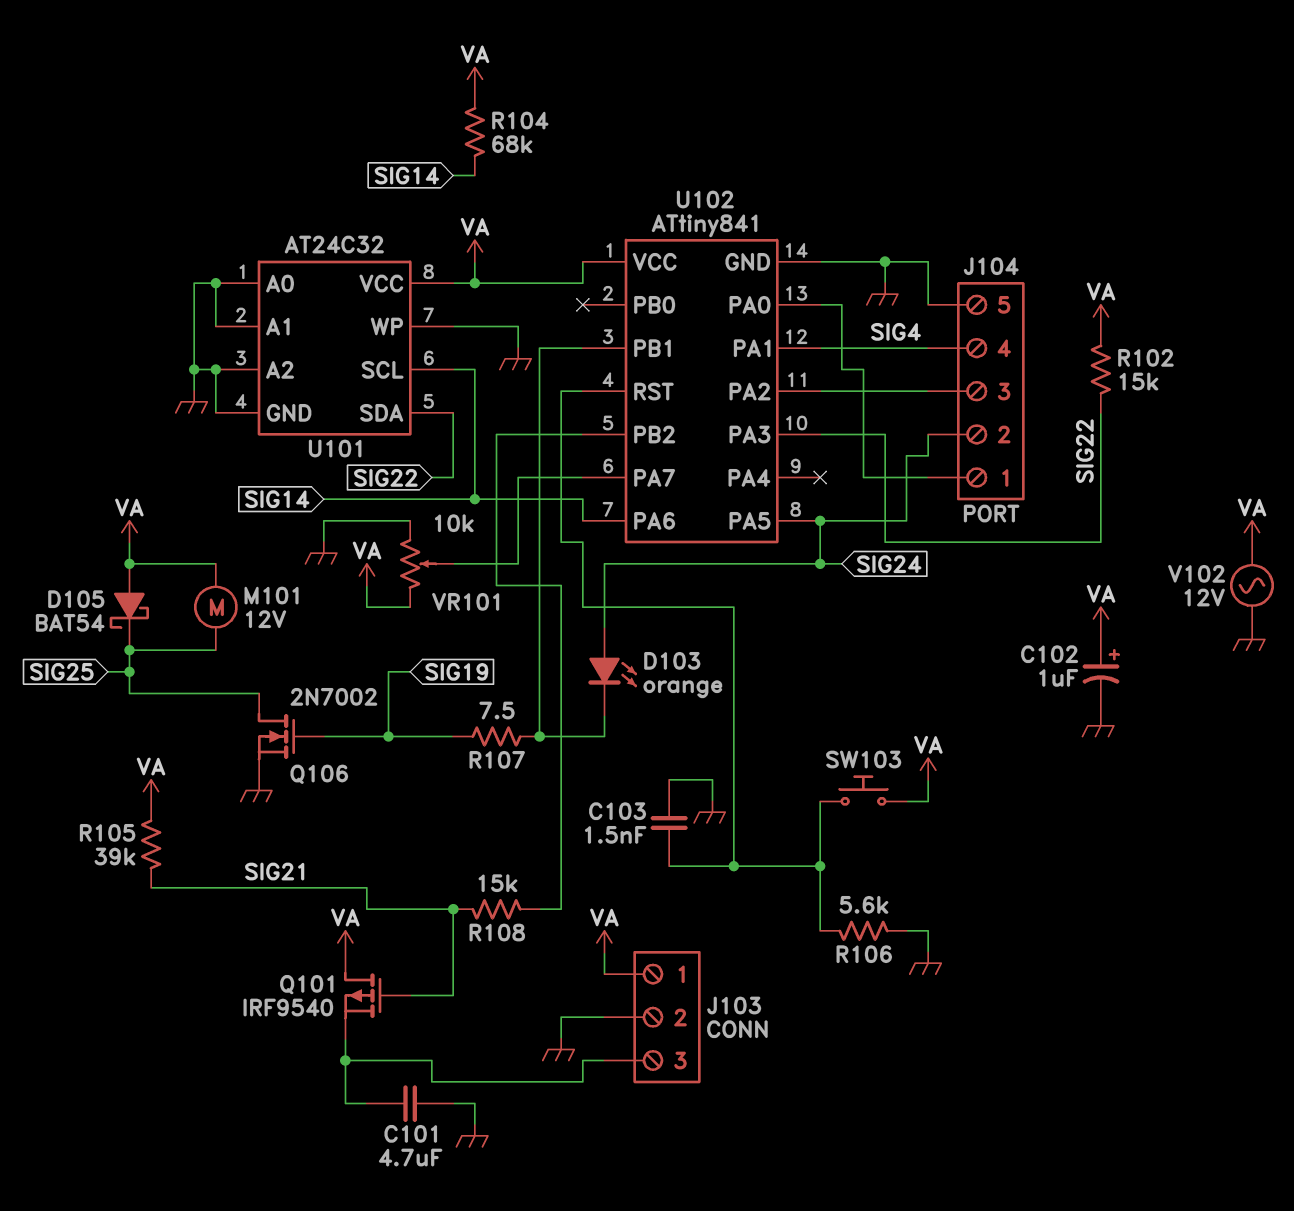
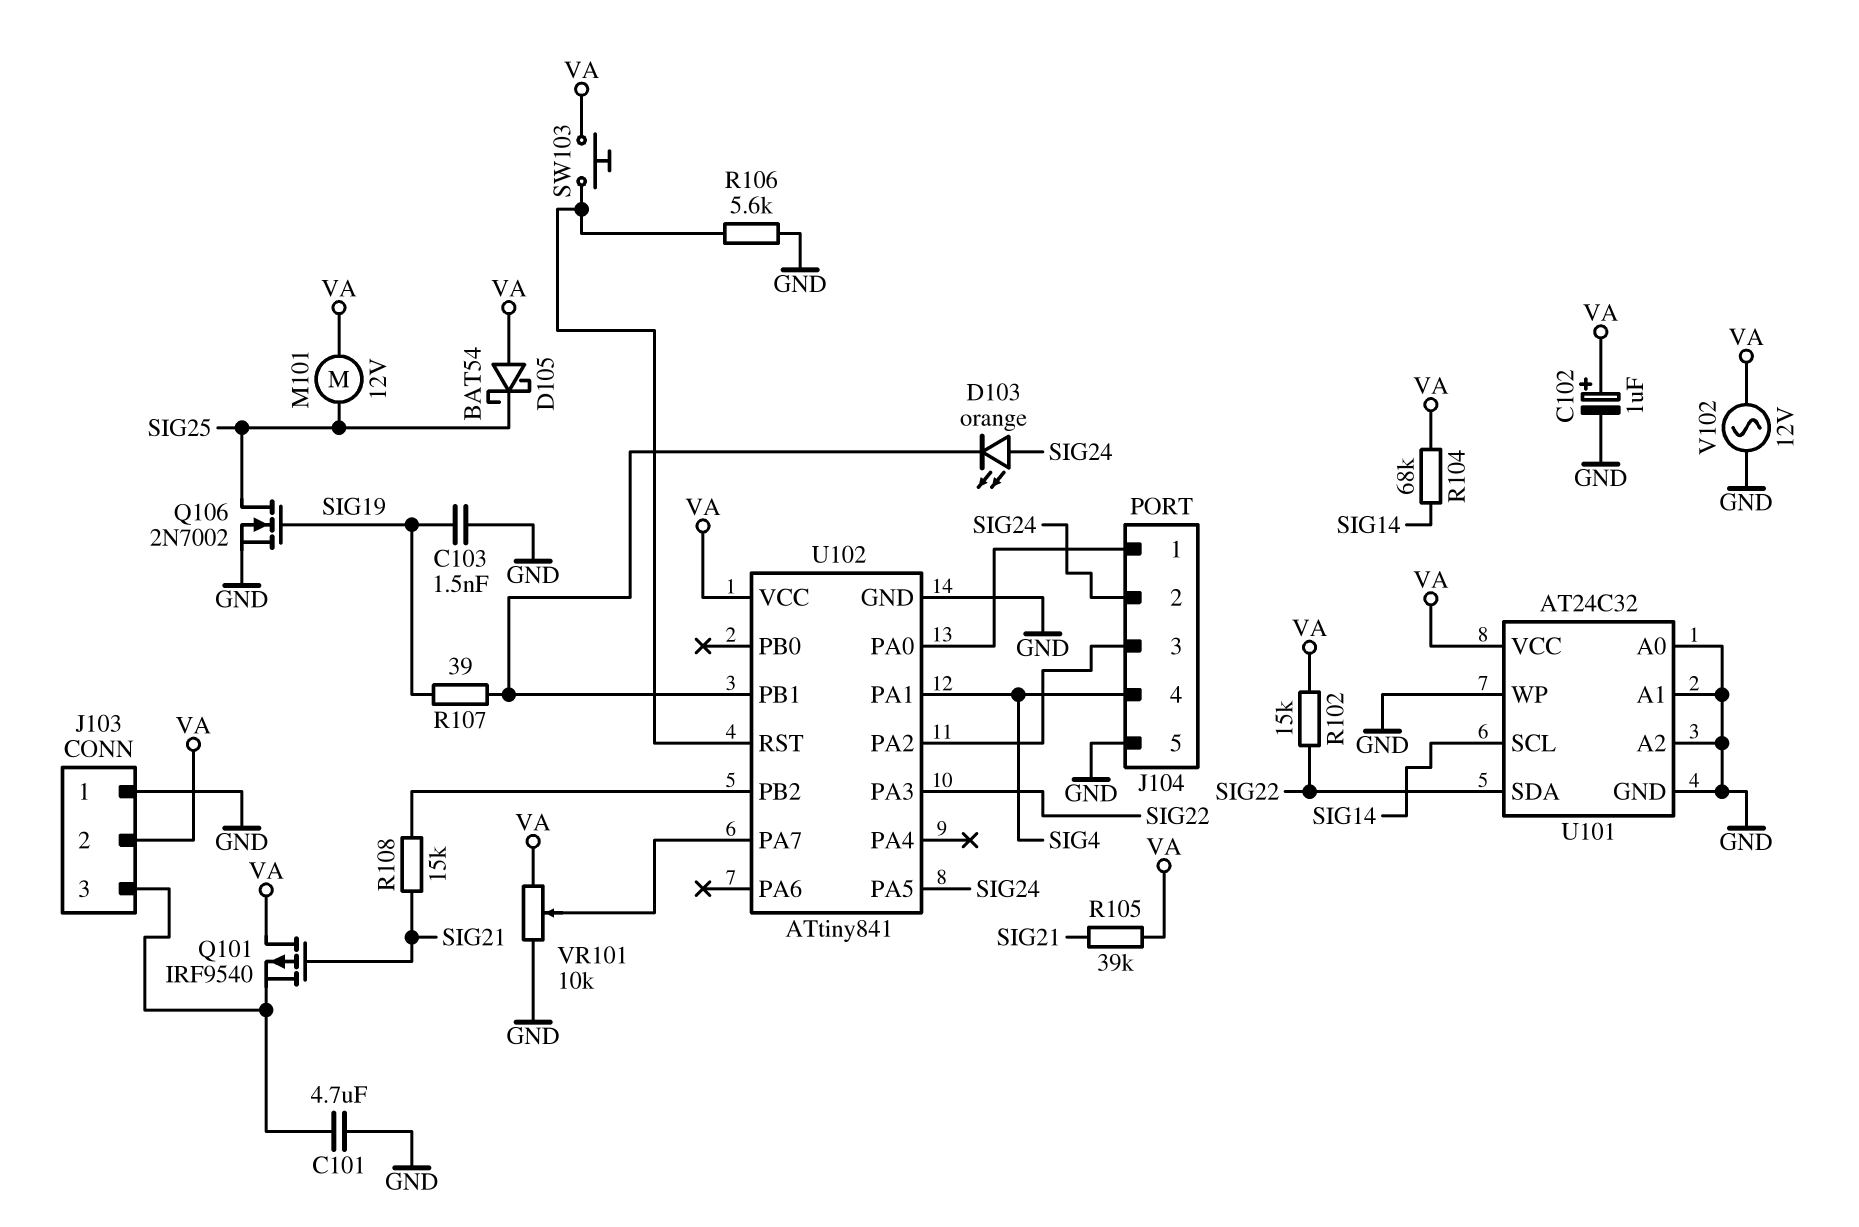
C103: 1.5nF (GND, U102/RST) -> 1.5nF (GND, SIG19)
J103 pin 1: VA -> GND
J103 pin 2: GND -> VA
R107: 7.5 (SIG19, U102/PB1) -> 39 (SIG19, U102/PB1)
U102 pin PA6: SIG14 -> none

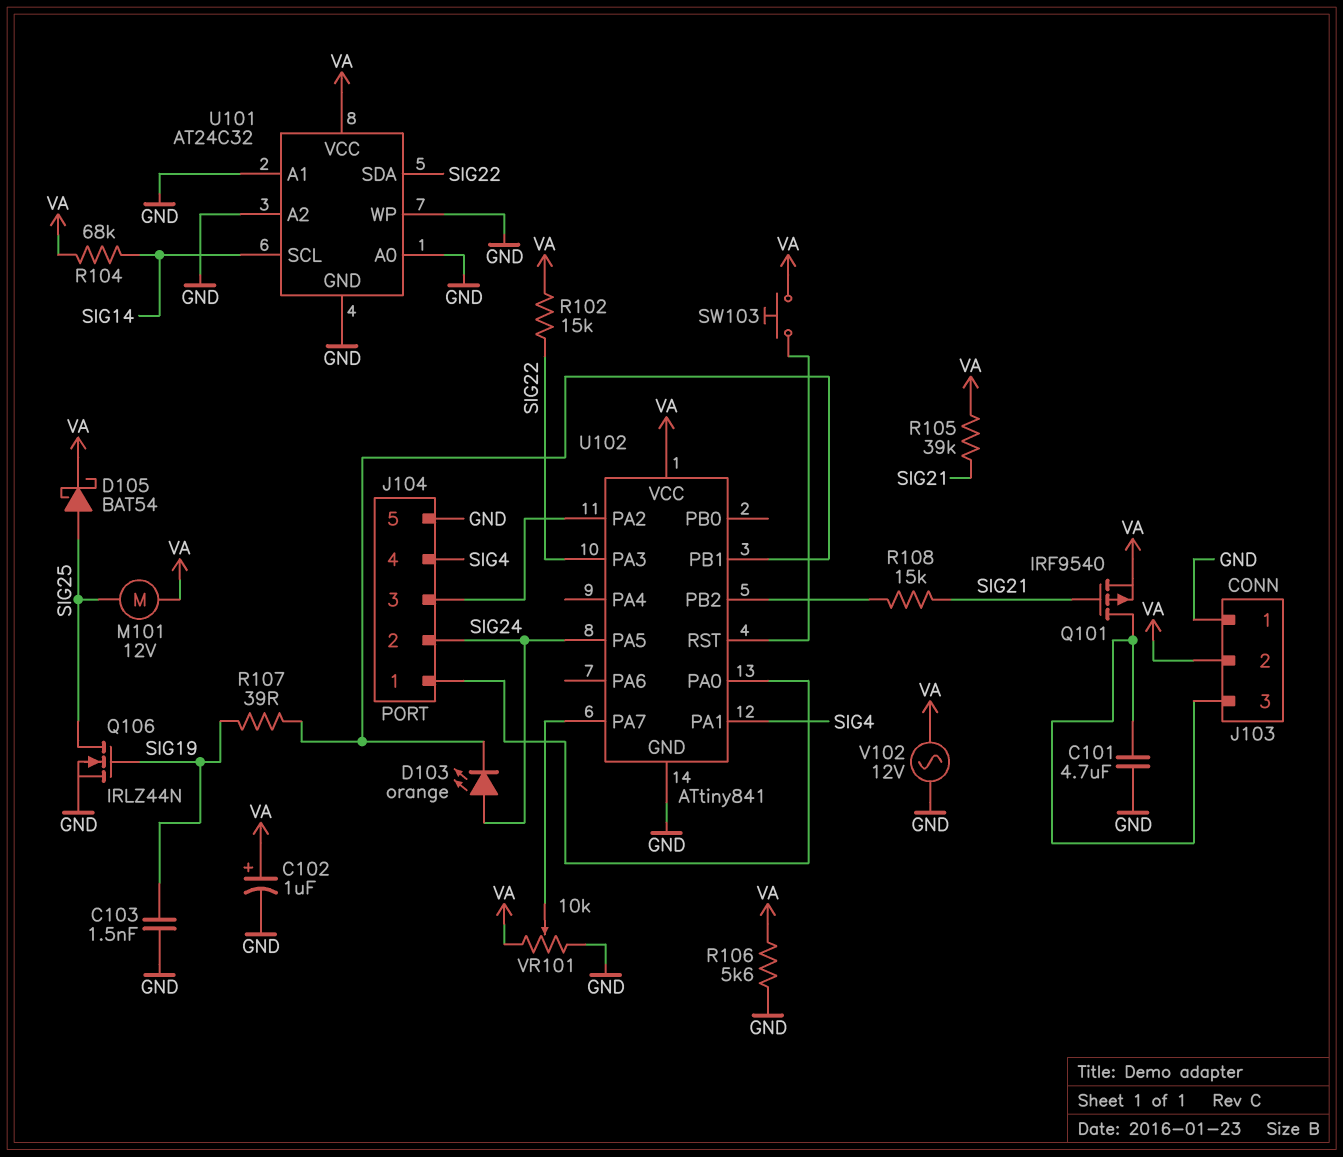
D105: schottky BAT54 (A VA, K SIG25) -> schottky BAT54 (A SIG25, K VA)
Q101: PMOS IRF9540 (G SIG21, D VA, S J103/3) -> PMOS IRF9540 (G SIG21, D J103/3, S VA)
Q106: NMOS 2N7002 (G SIG19, D SIG25, S GND) -> NMOS IRLZ44N (G SIG19, D SIG25, S GND)
R106: 5.6k (GND, U102/RST) -> 5.6k (GND, VA)

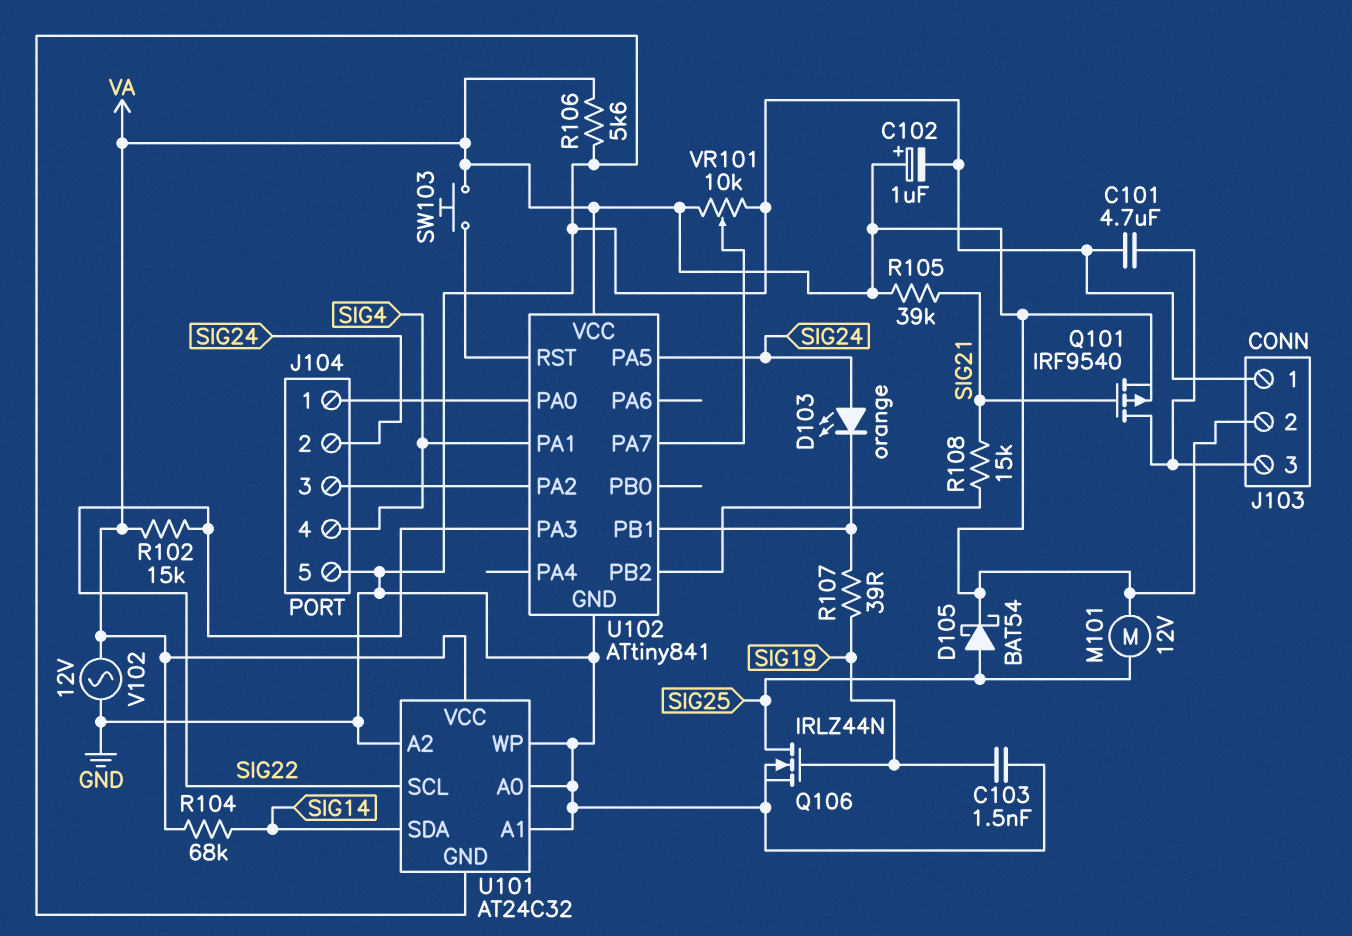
U101 pin SCL: SIG14 -> SIG22
U101 pin SDA: SIG22 -> SIG14

